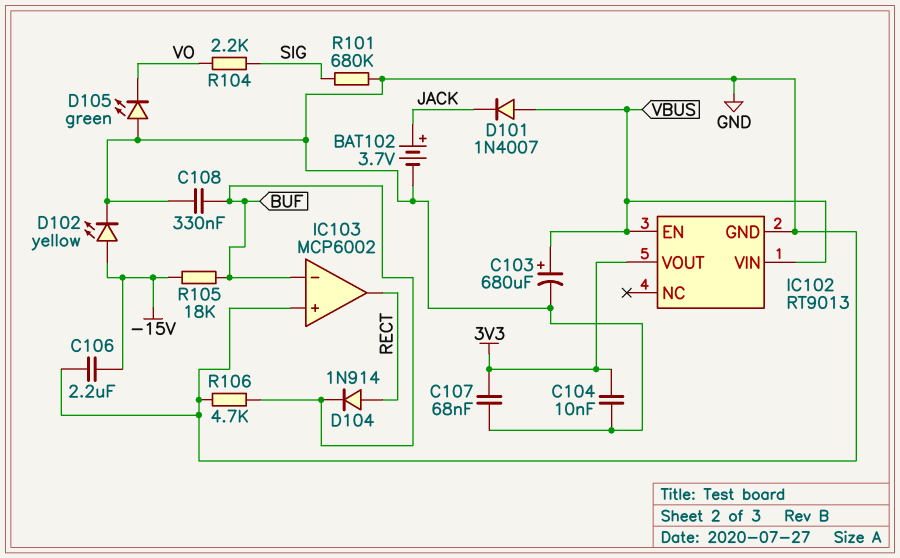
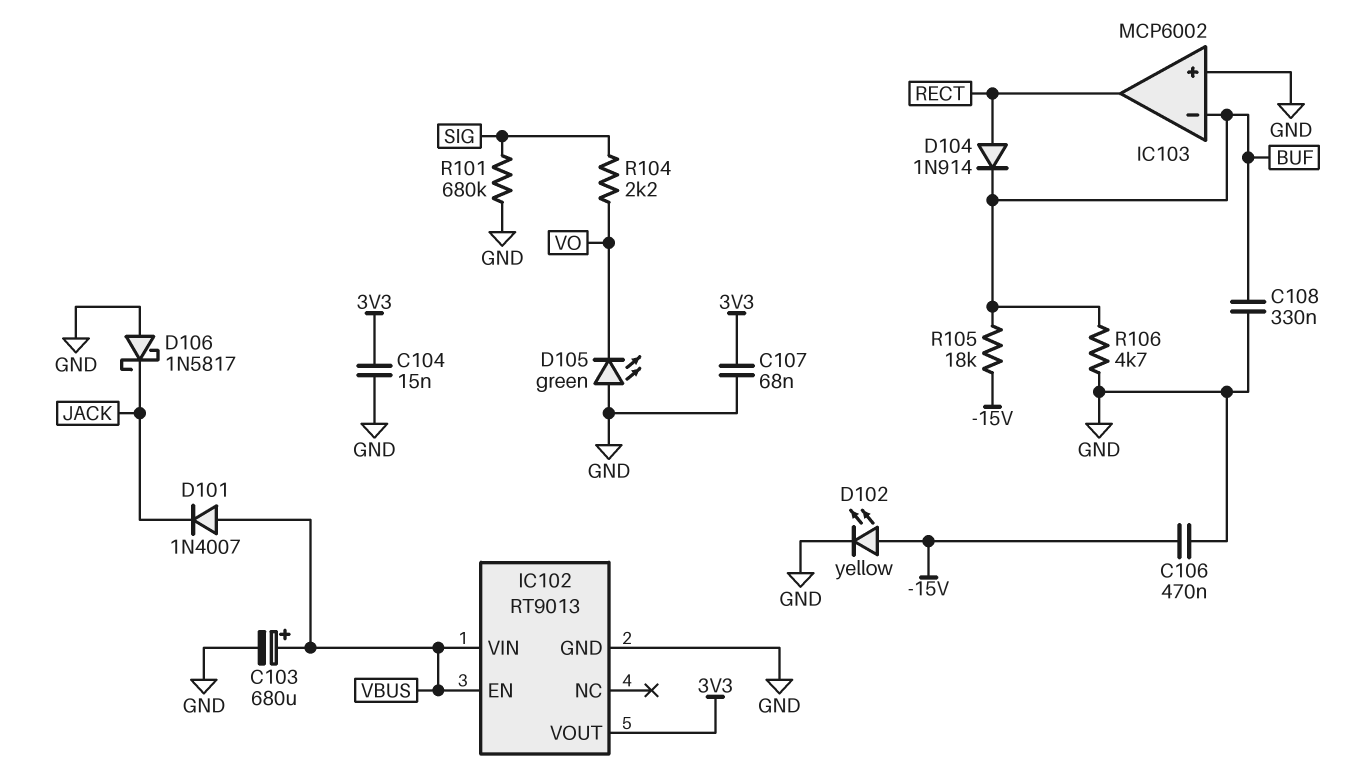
BAT102: 3.7V (plus JACK, minus GND) -> none
C104: 10nF (3V3, GND) -> 15nF (3V3, GND)
C106: 2.2uF (-15V, GND) -> 470nF (-15V, GND)
D106: none -> schottky 1N5817 (A GND, K JACK)

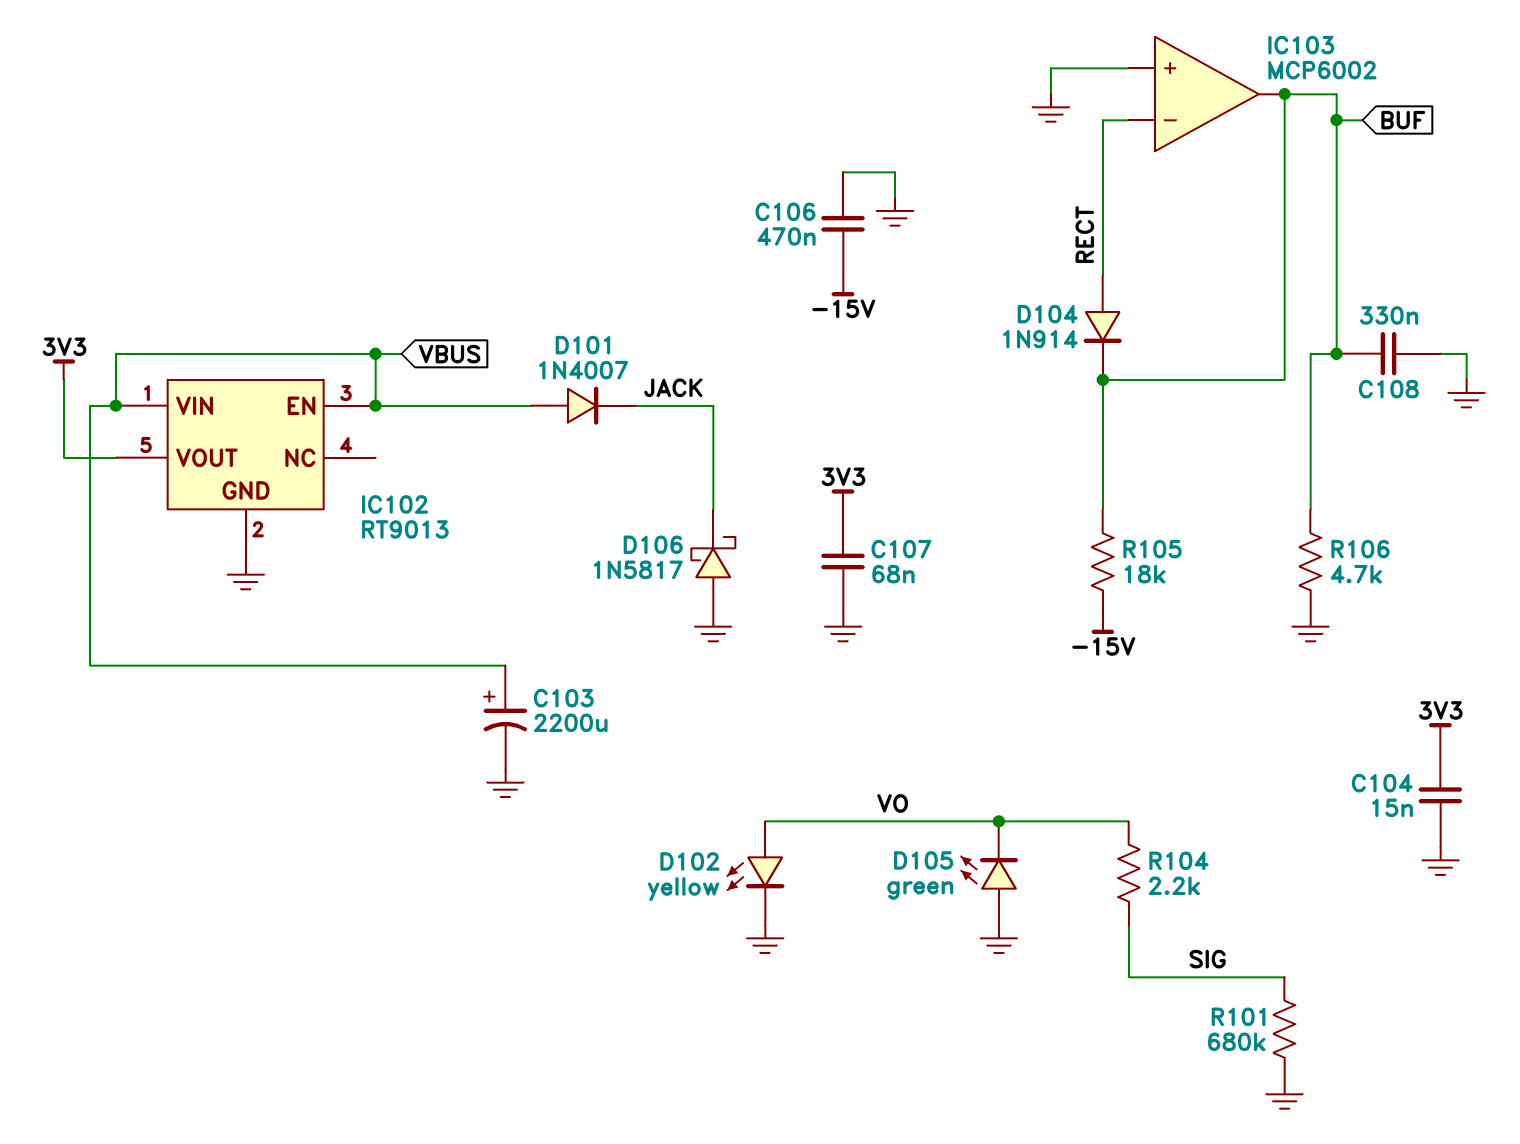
C103: 680uF (plus VBUS, minus GND) -> 2200uF (plus VBUS, minus GND)
D102: LED yellow (A -15V, K GND) -> LED yellow (A VO, K GND)
IC103 pin in-: BUF -> RECT
IC103 pin out: RECT -> BUF

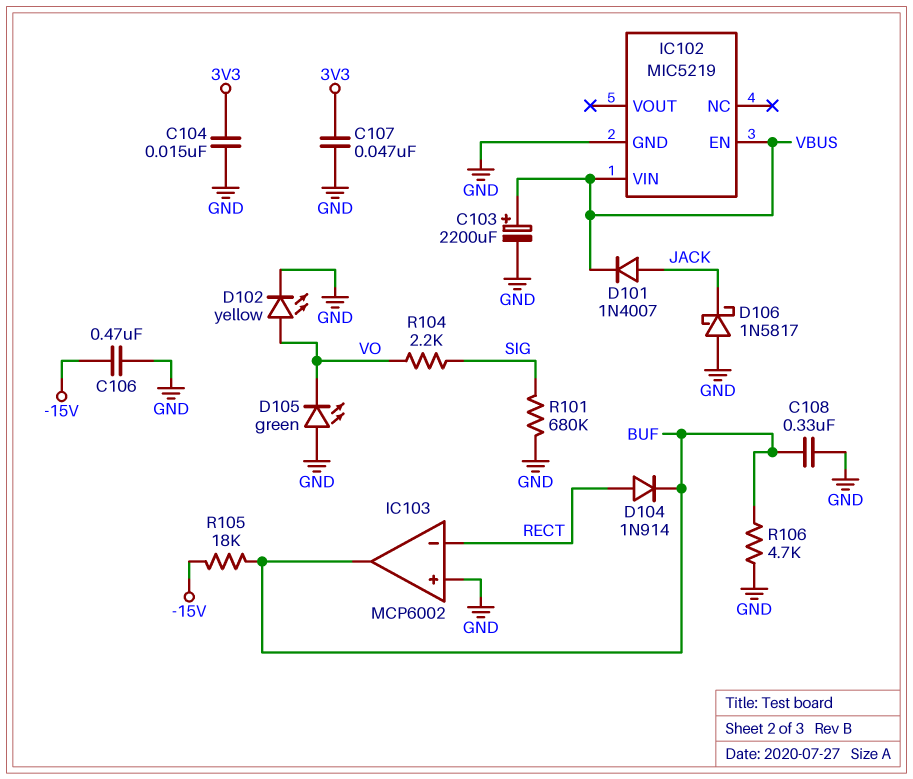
C107: 68nF (3V3, GND) -> 47nF (3V3, GND)
D101: diode 1N4007 (A VBUS, K JACK) -> diode 1N4007 (A JACK, K VBUS)
IC102: RT9013 -> MIC5219
IC102 pin VOUT: 3V3 -> none

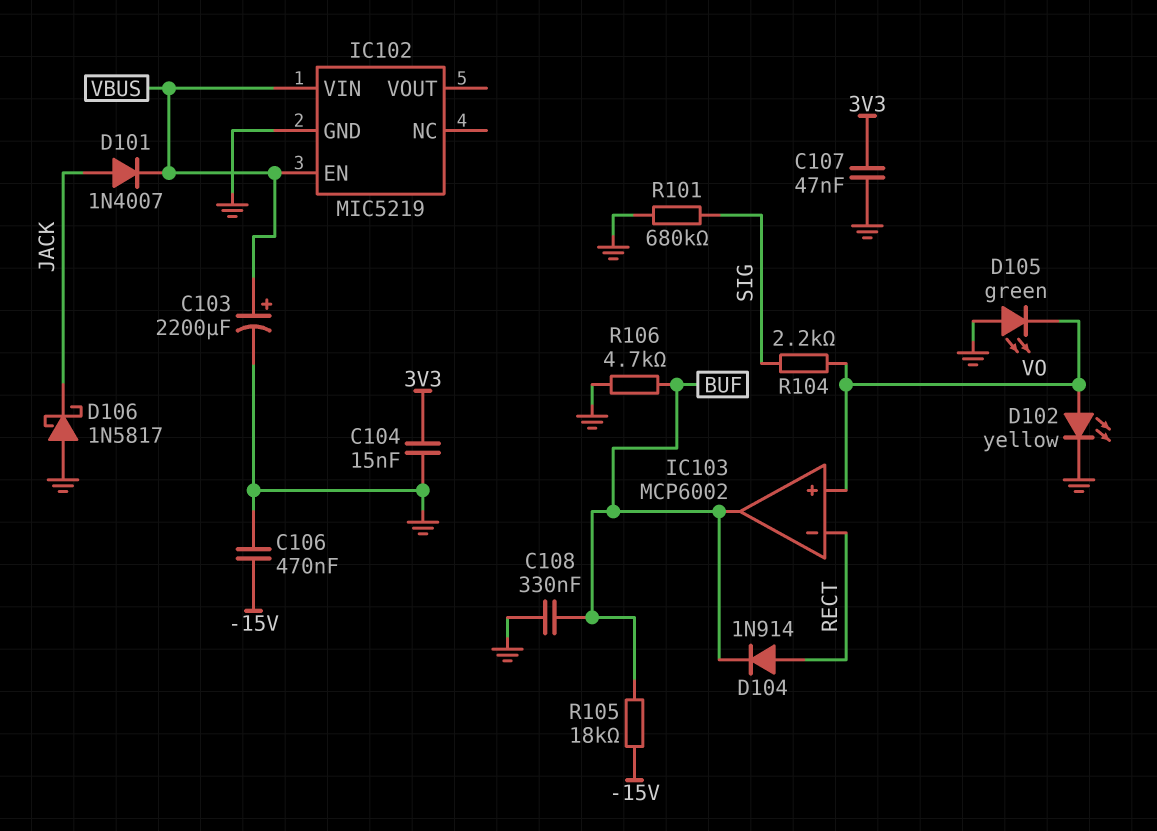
IC103 pin in+: GND -> VO

